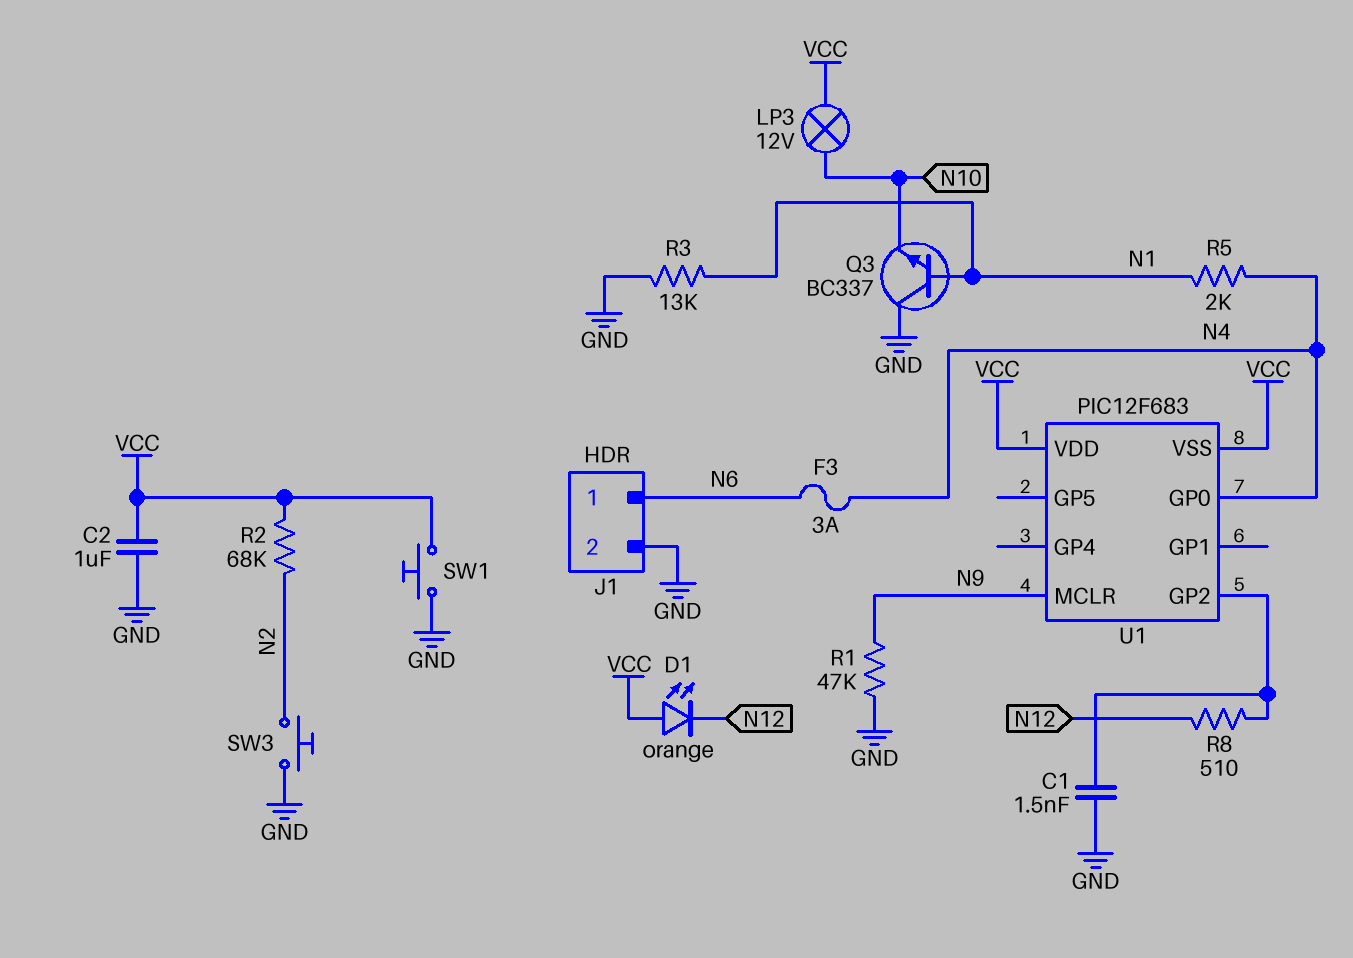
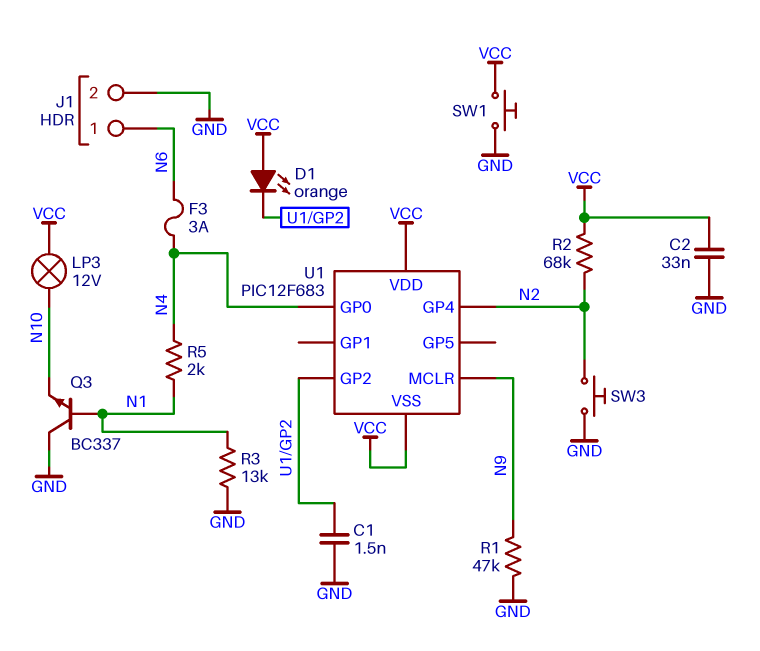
C2: 1uF (GND, VCC) -> 33nF (GND, VCC)
D1: LED orange (A VCC, K N12) -> LED orange (A VCC, K U1/GP2)
R8: 510 (N12, U1/GP2) -> none
U1 pin GP4: none -> N2

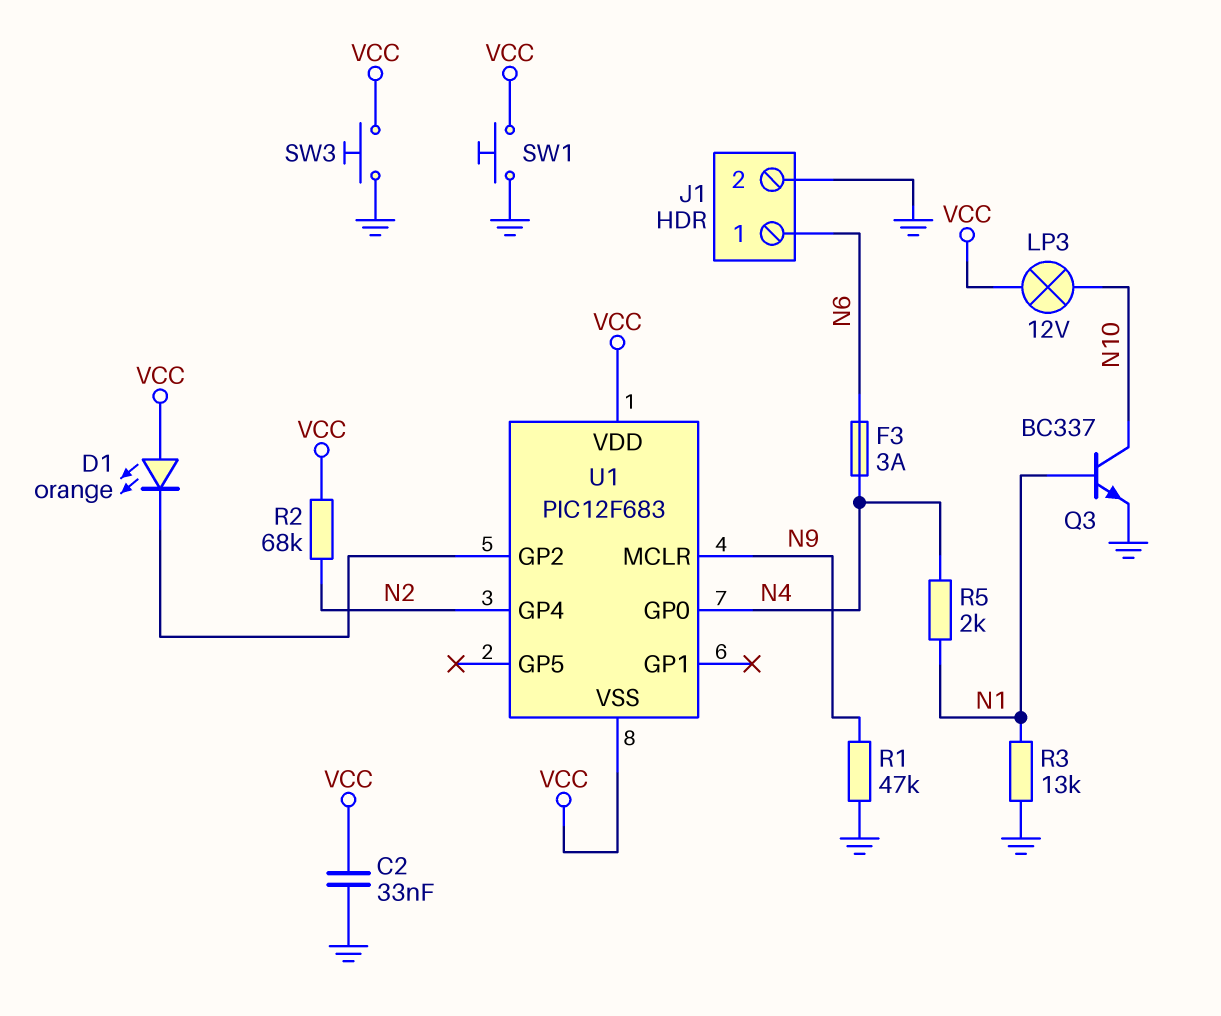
C1: 1.5nF (GND, U1/GP2) -> none
Q3: NPN BC337 (B N1, C GND, E N10) -> NPN BC337 (B N1, C N10, E GND)
SW3: button (GND, N2) -> button (GND, VCC)

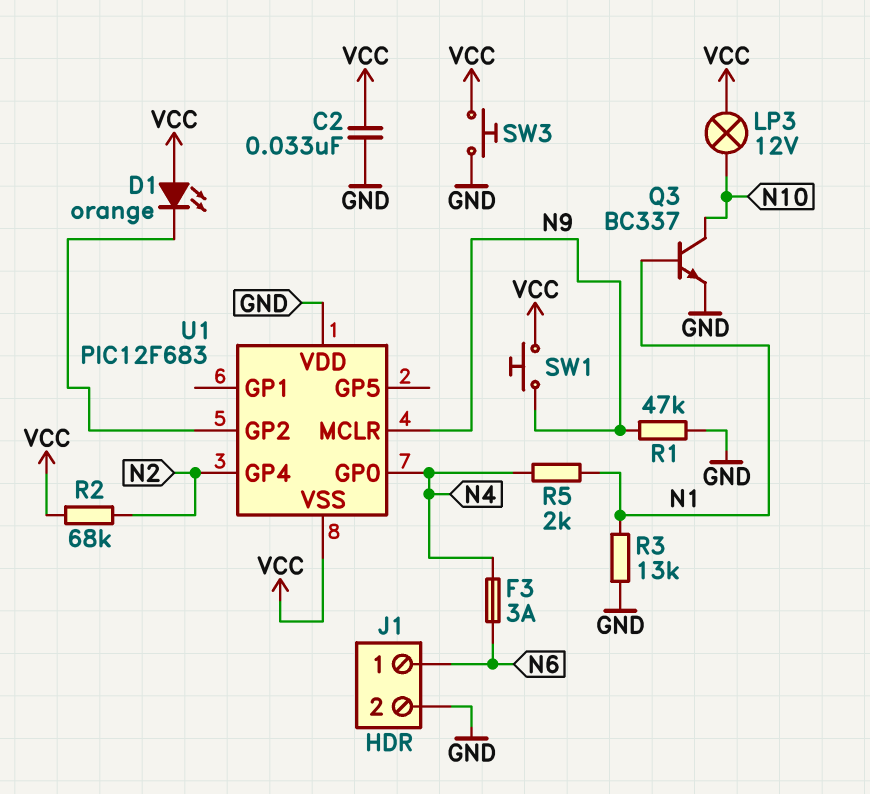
SW1: button (GND, VCC) -> button (N9, VCC)
U1 pin VDD: VCC -> GND

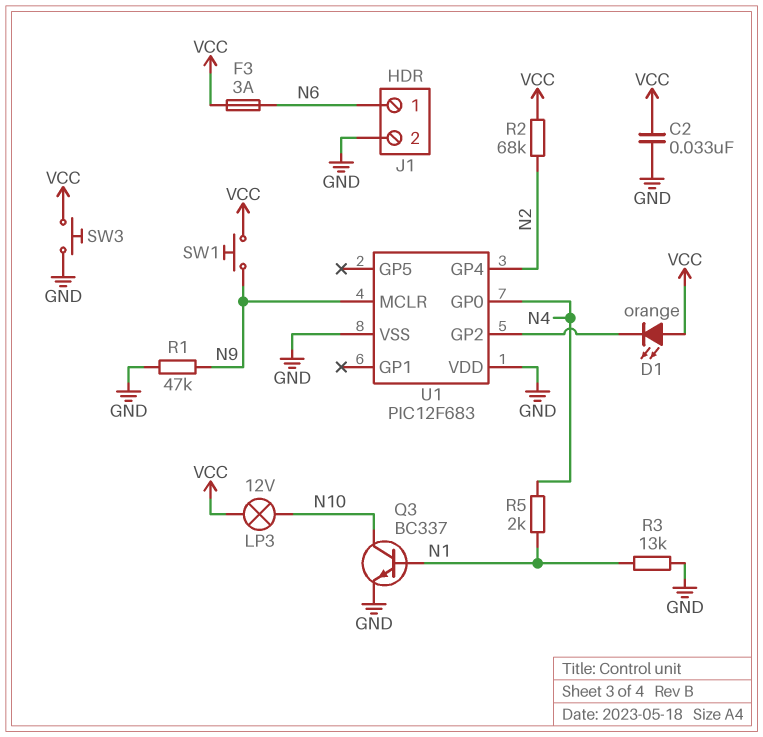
F3: 3A (N4, N6) -> 3A (N6, VCC)
U1 pin VSS: VCC -> GND

